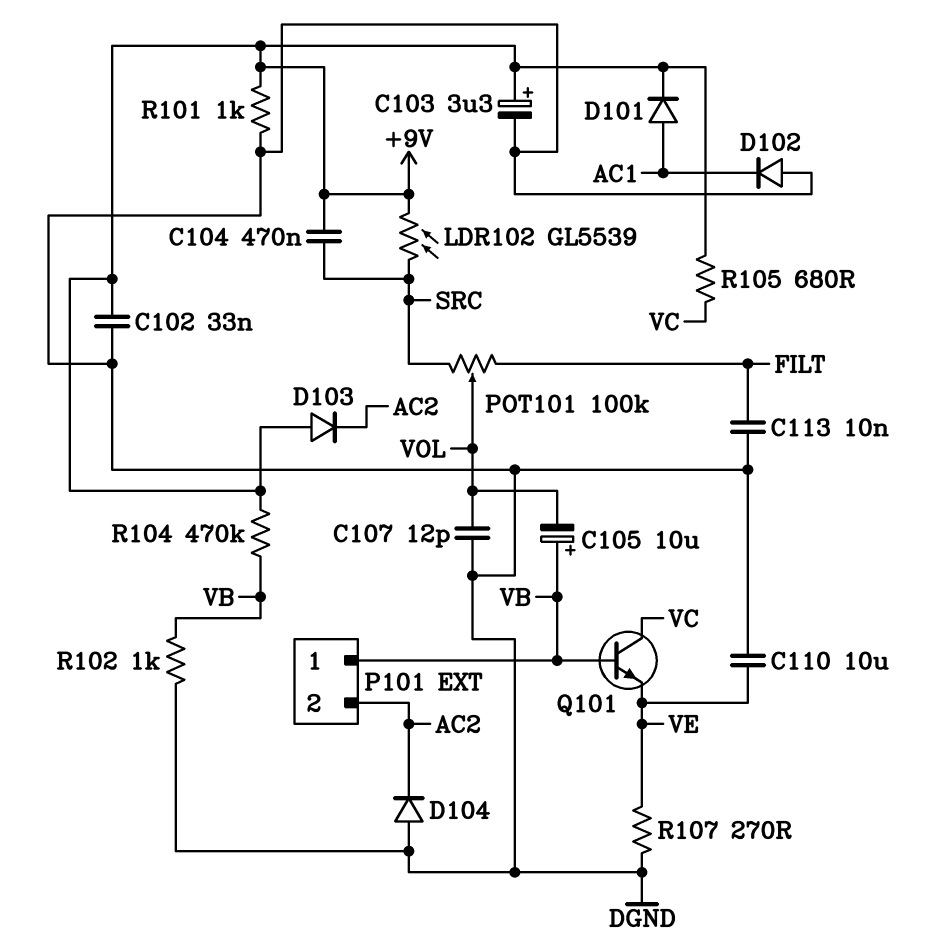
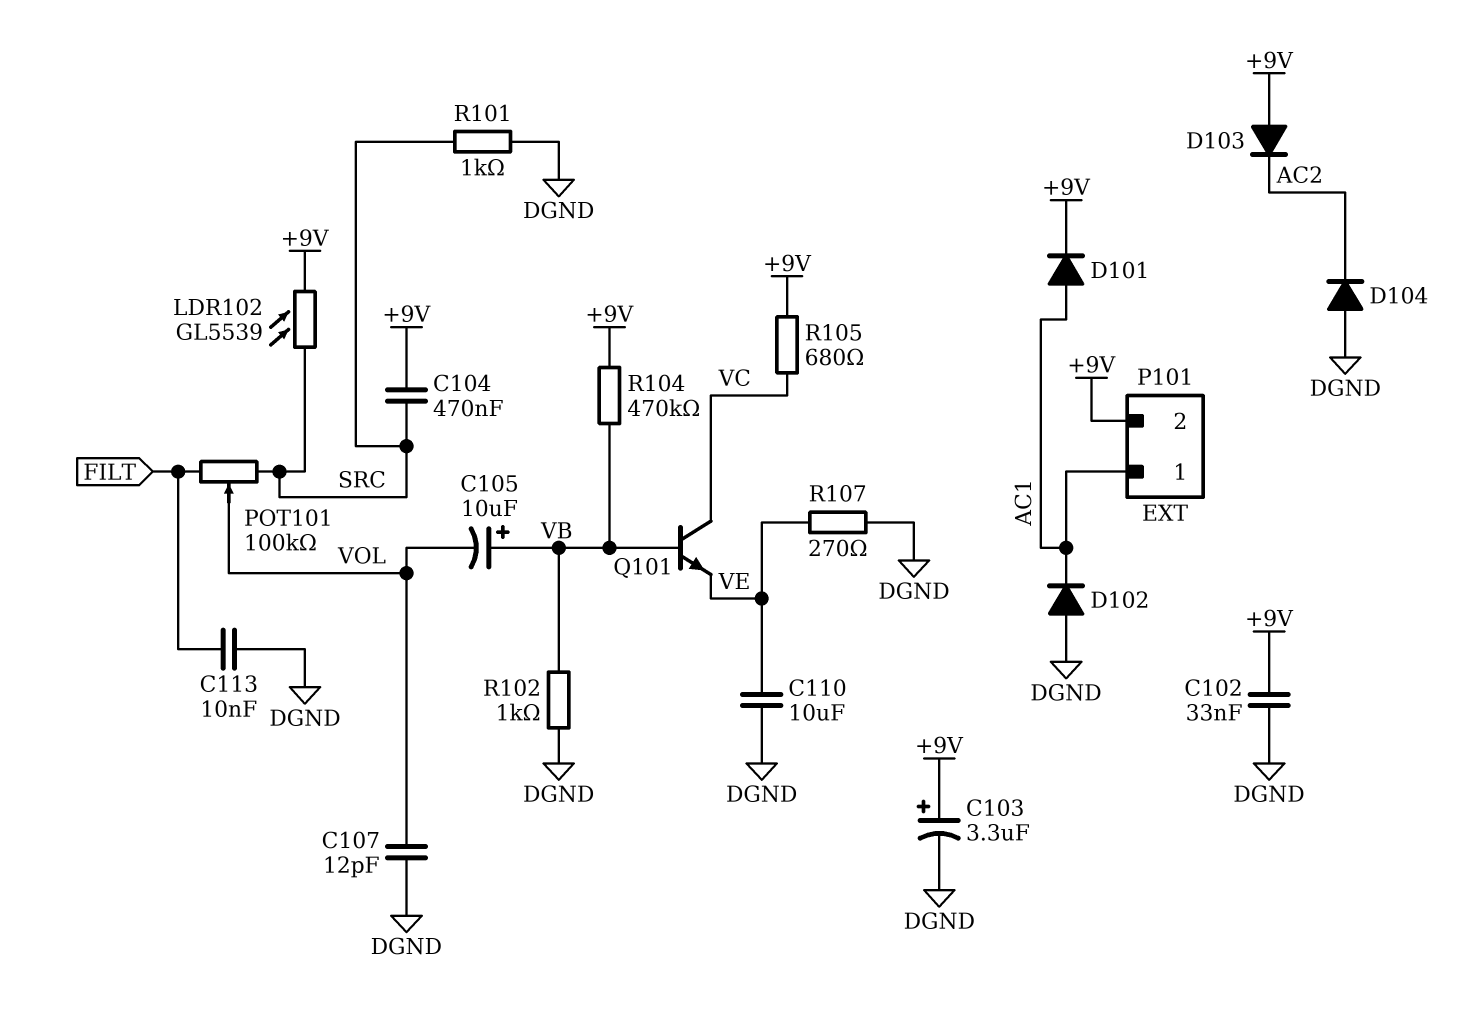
P101 pin 1: VB -> AC1
P101 pin 2: AC2 -> +9V
R101: 1k (+9V, DGND) -> 1k (DGND, SRC)

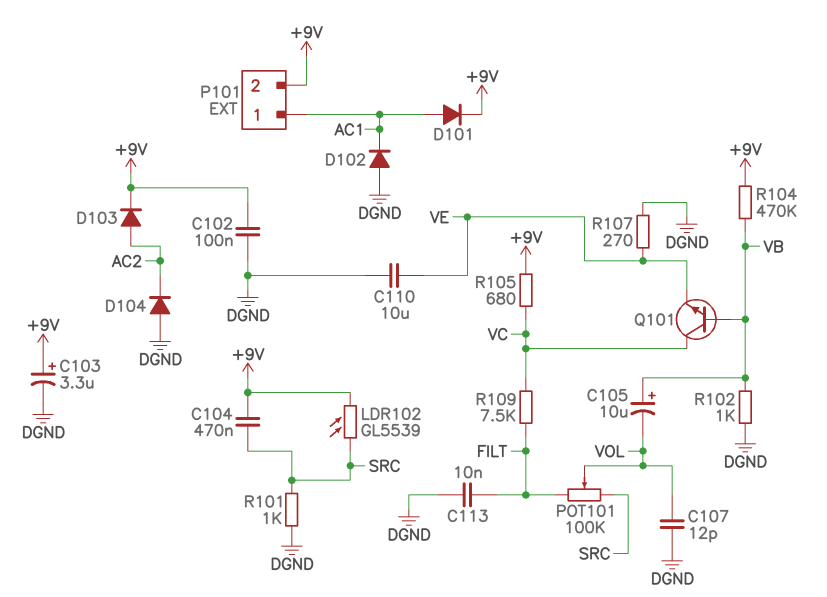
C102: 33nF (+9V, DGND) -> 100nF (+9V, DGND)
D103: diode (A +9V, K AC2) -> diode (A AC2, K +9V)
R109: none -> 7.5k (FILT, VC)

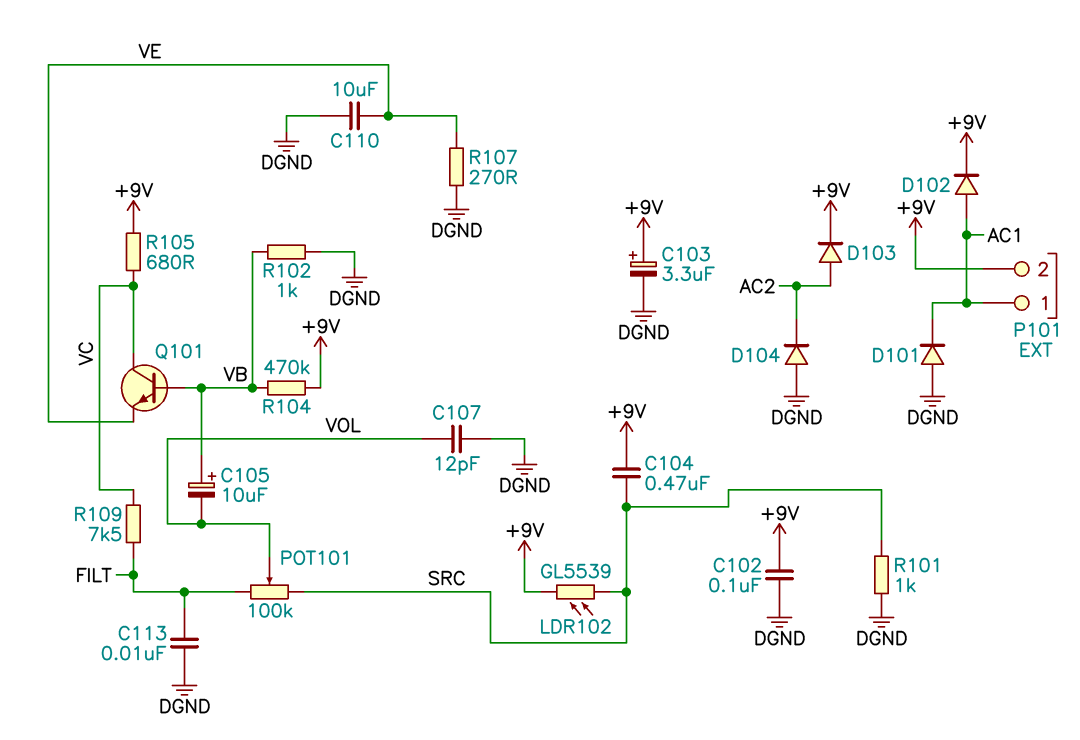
D101: diode (A AC1, K +9V) -> diode (A DGND, K AC1)
D102: diode (A DGND, K AC1) -> diode (A AC1, K +9V)

